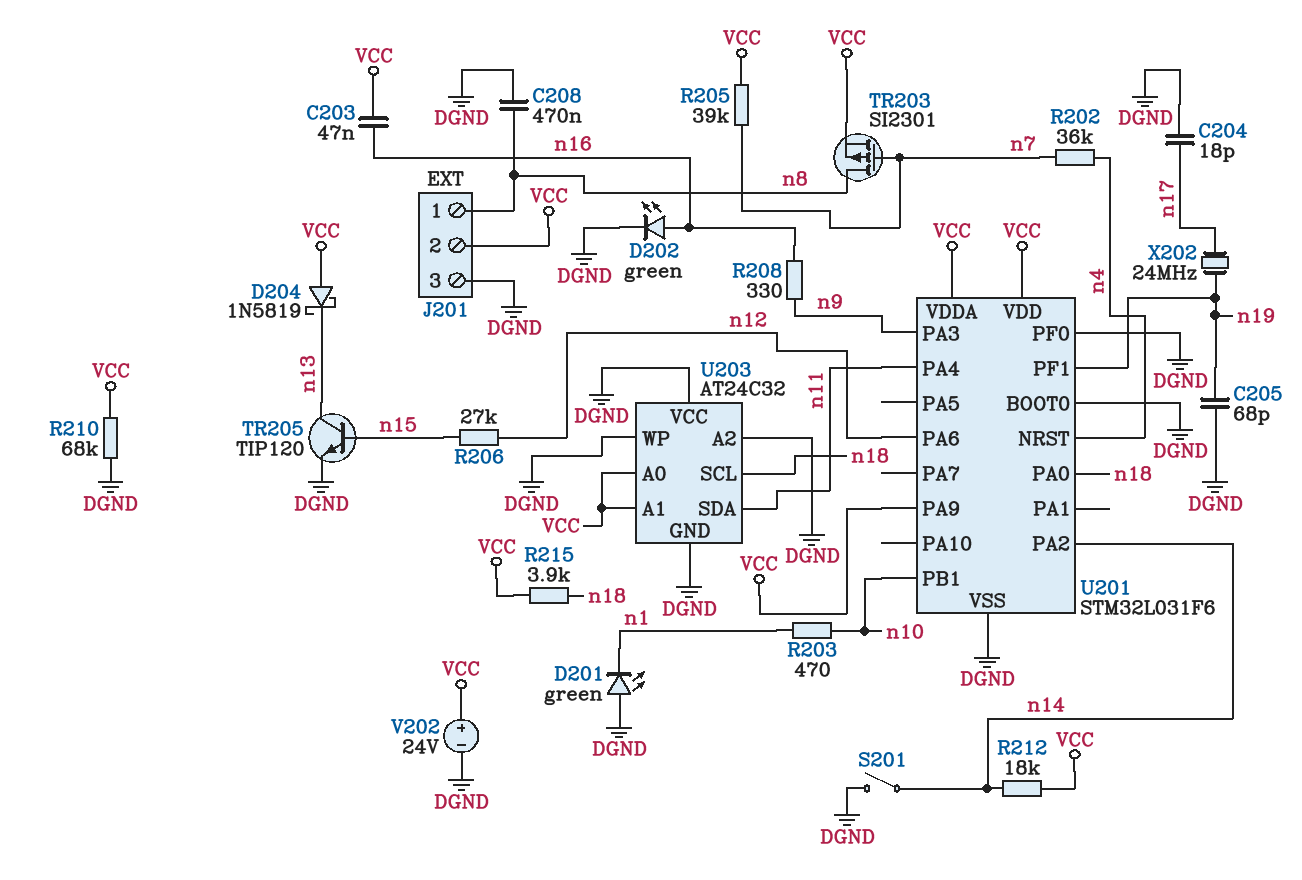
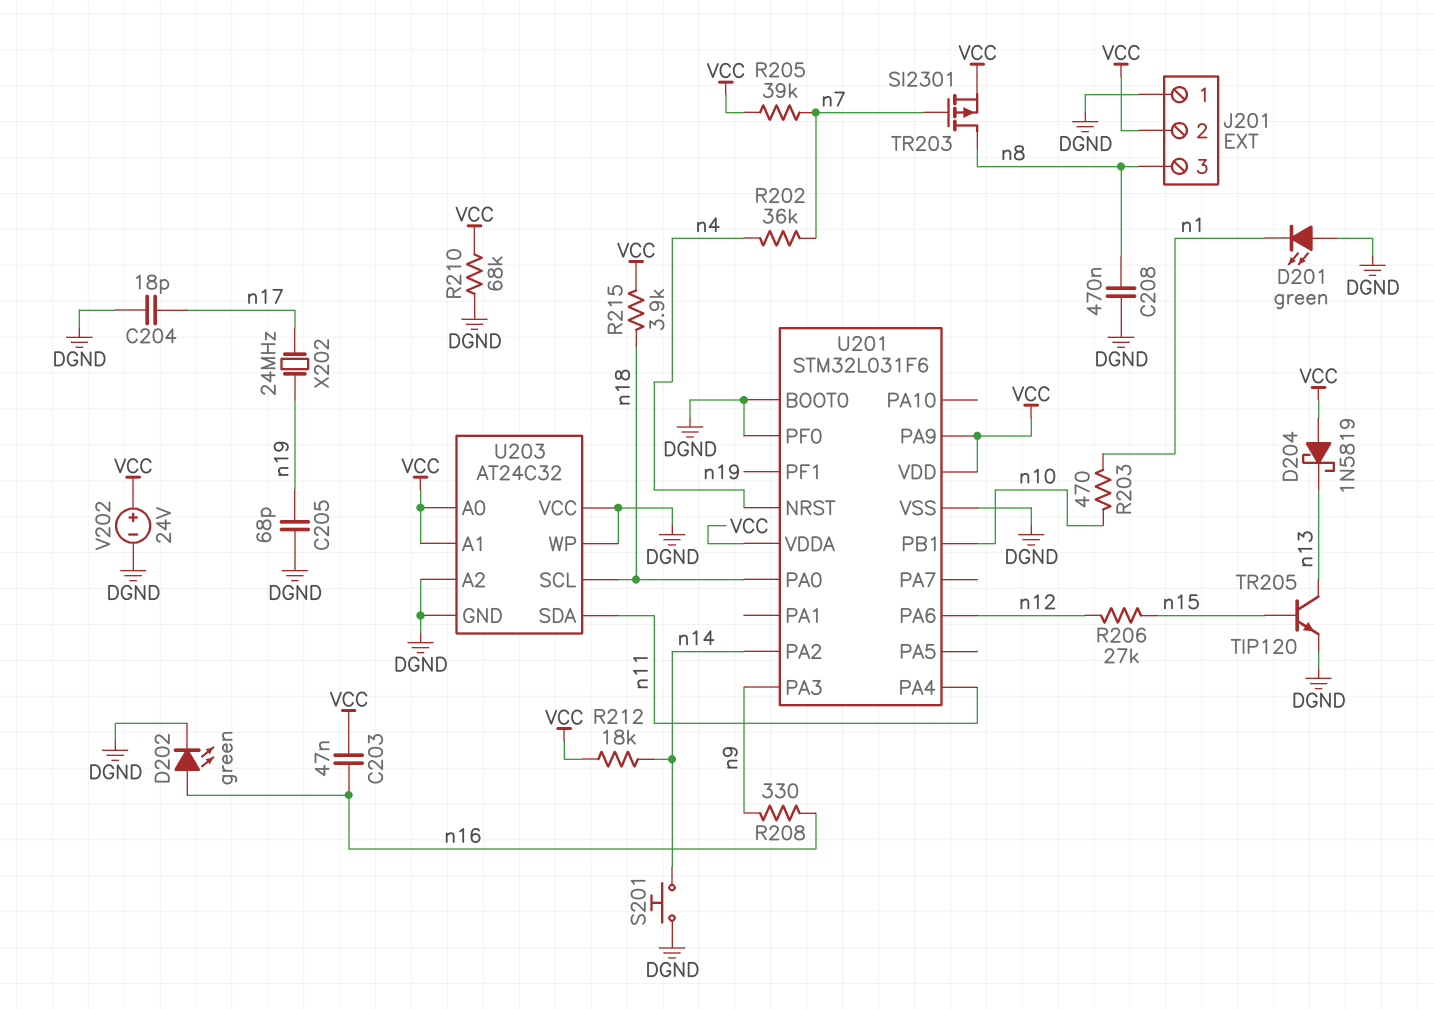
J201 pin 1: n8 -> DGND
J201 pin 3: DGND -> n8
S201: switch (DGND, n14) -> button (DGND, n14)

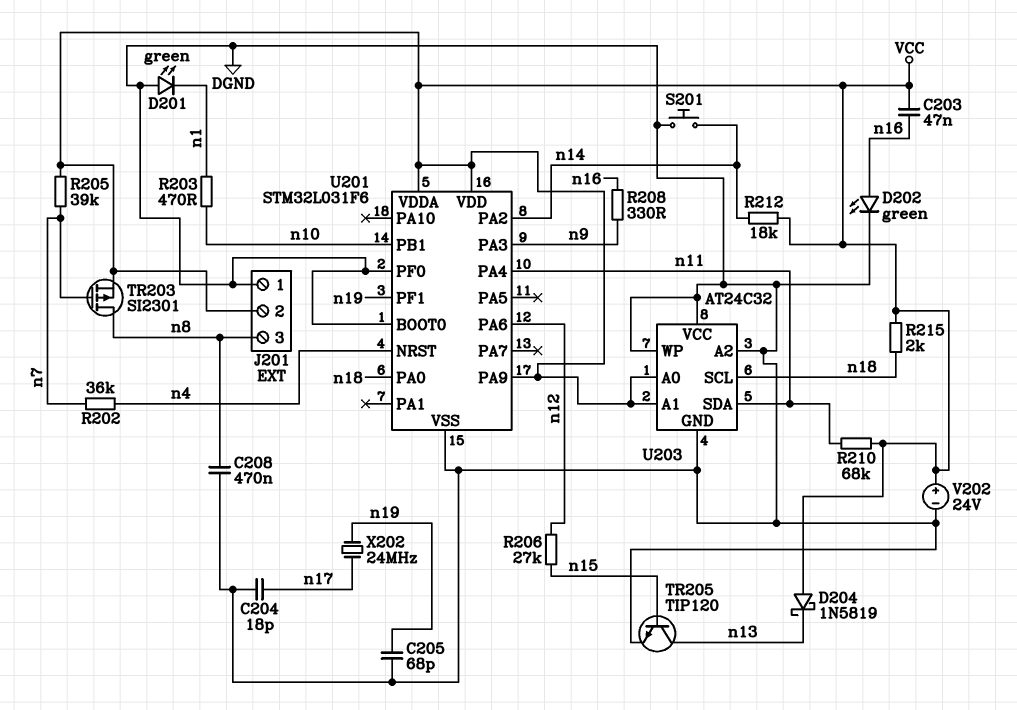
R210: 68k (DGND, VCC) -> 68k (VCC, n11)
R215: 3.9k (VCC, n18) -> 2k (VCC, n18)

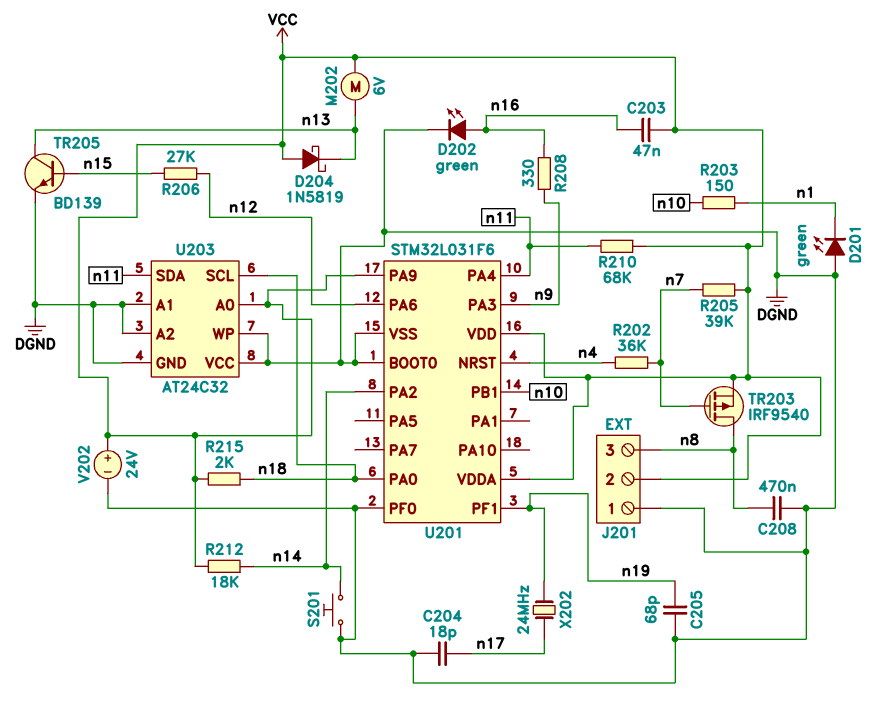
M202: none -> motor 6V (VCC, n13)
R203: 470 (n1, n10) -> 150 (n1, n10)
TR203: PMOS SI2301 (G n7, D n8, S VCC) -> PMOS IRF9540 (G n7, D n8, S VCC)
TR205: NPN TIP120 (B n15, C n13, E DGND) -> NPN BD139 (B n15, C n13, E DGND)
U203 pin A1: VCC -> DGND

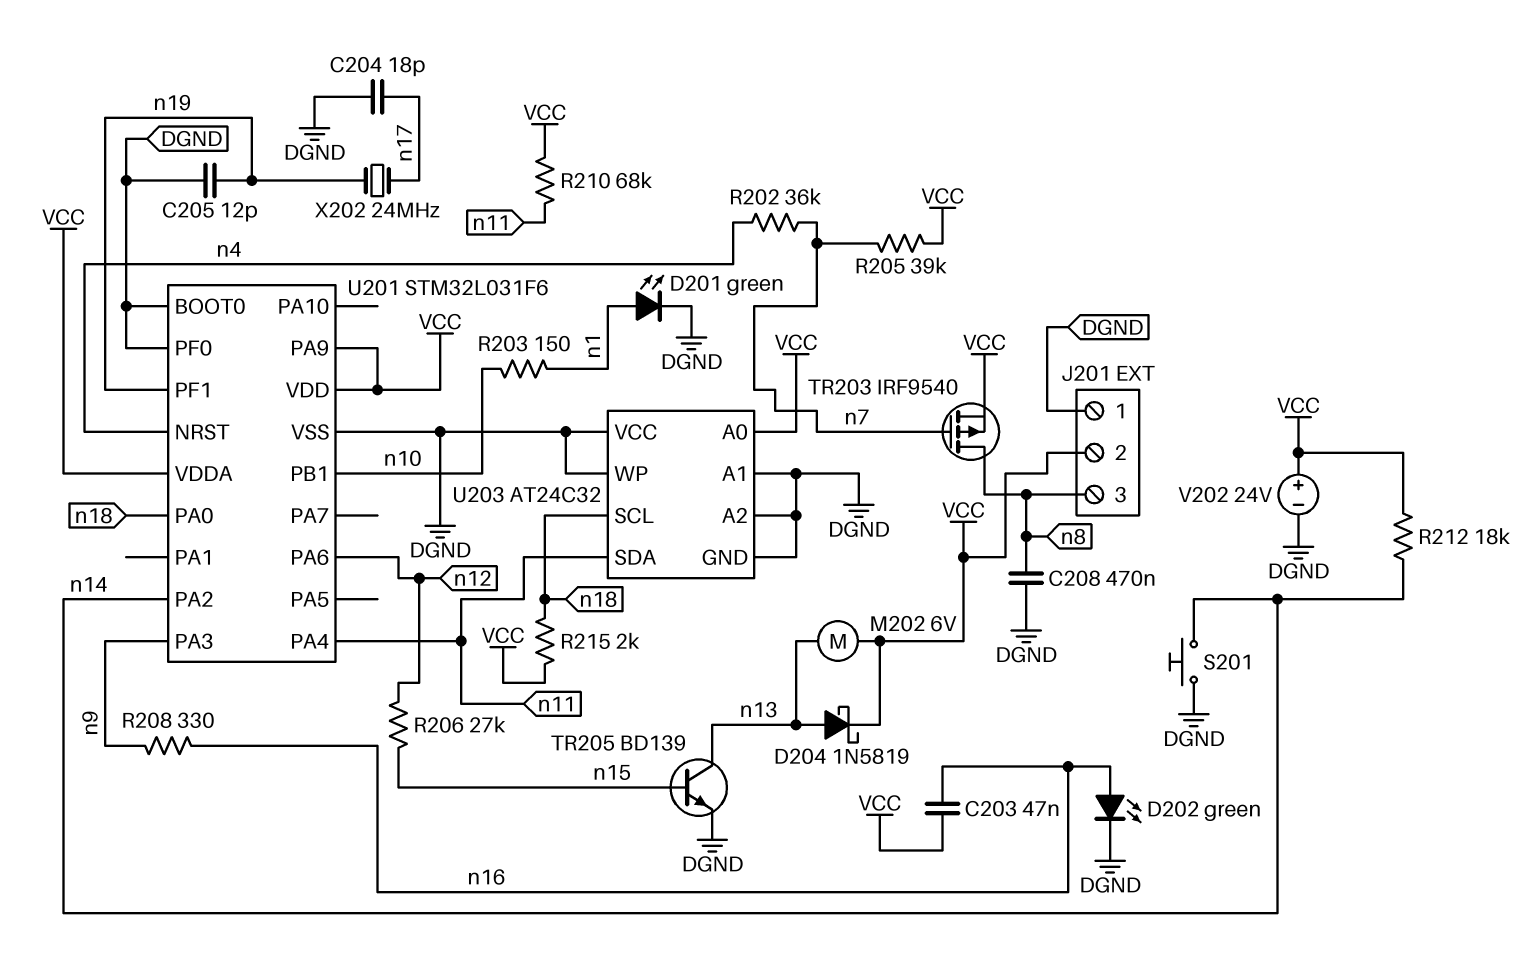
C205: 68pF (DGND, n19) -> 12pF (DGND, n19)
D201: LED green (A DGND, K n1) -> LED green (A n1, K DGND)
D204: schottky 1N5819 (A VCC, K n13) -> schottky 1N5819 (A n13, K VCC)

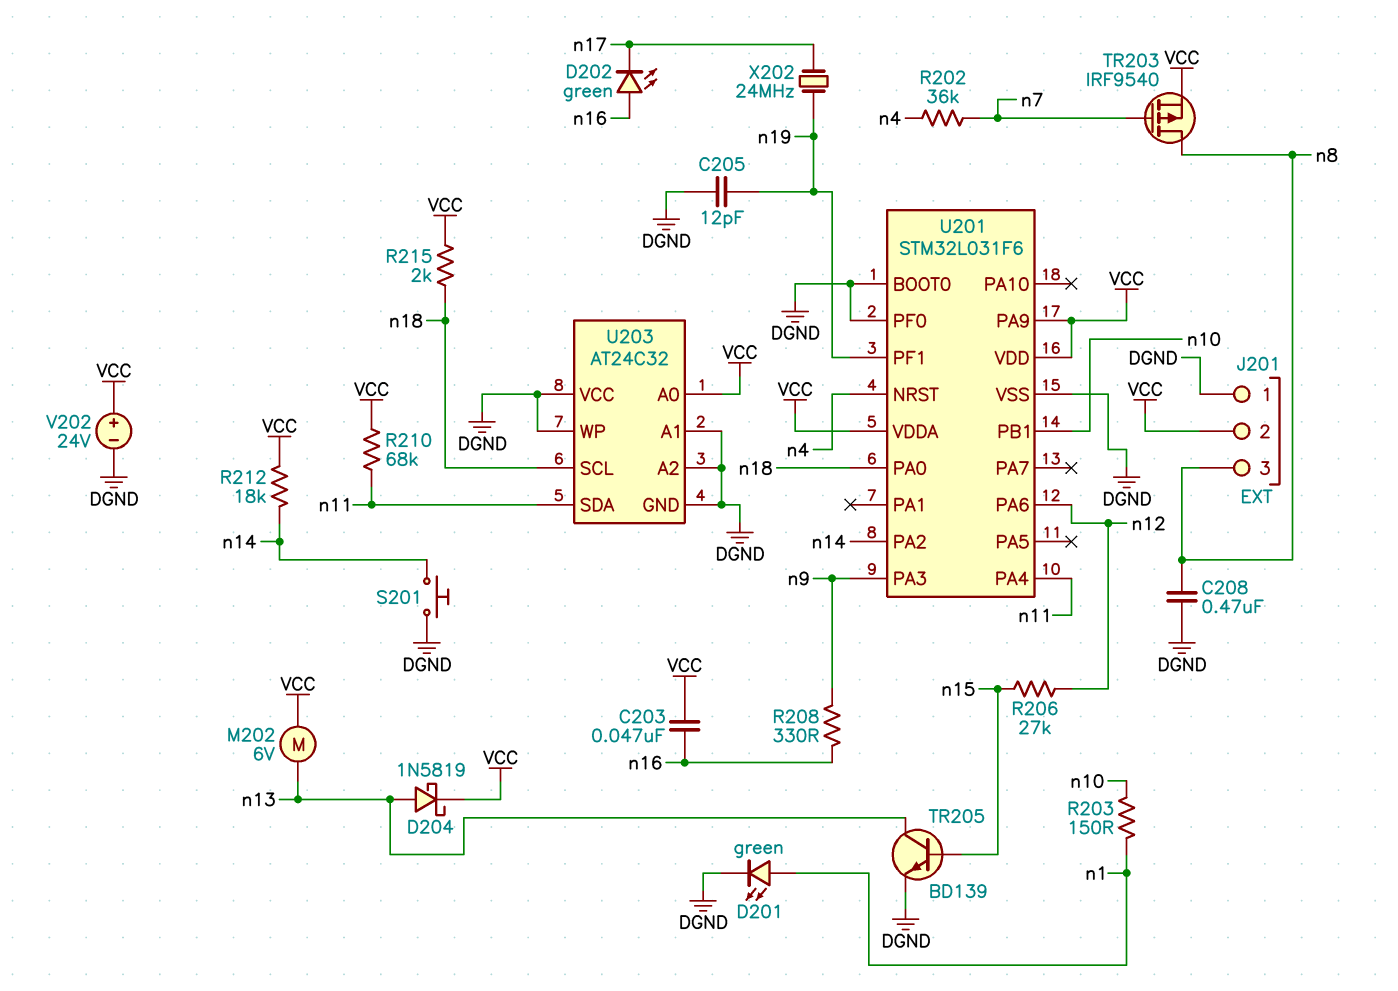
C204: 18pF (DGND, n17) -> none
D202: LED green (A n16, K DGND) -> LED green (A n16, K n17)
R205: 39k (VCC, n7) -> none

